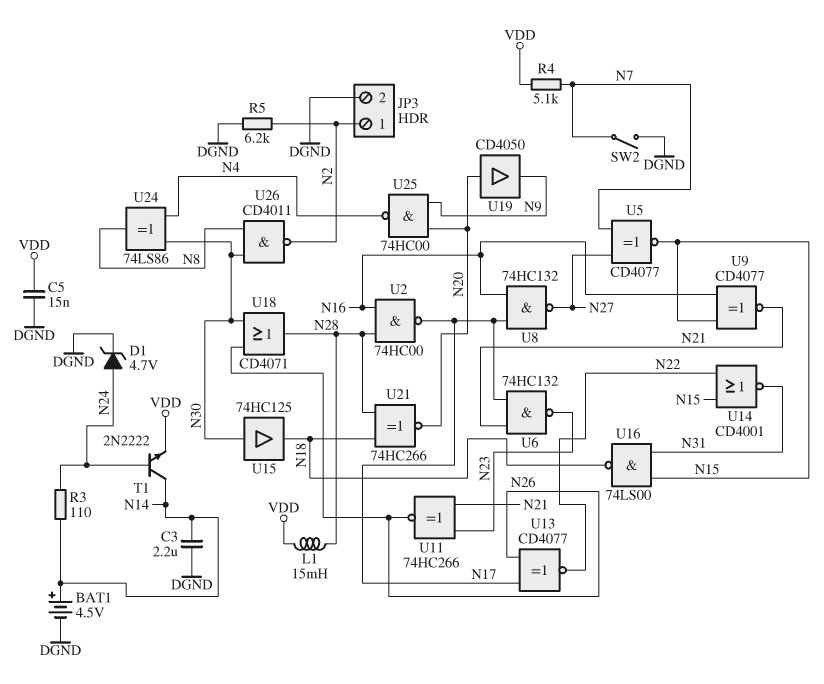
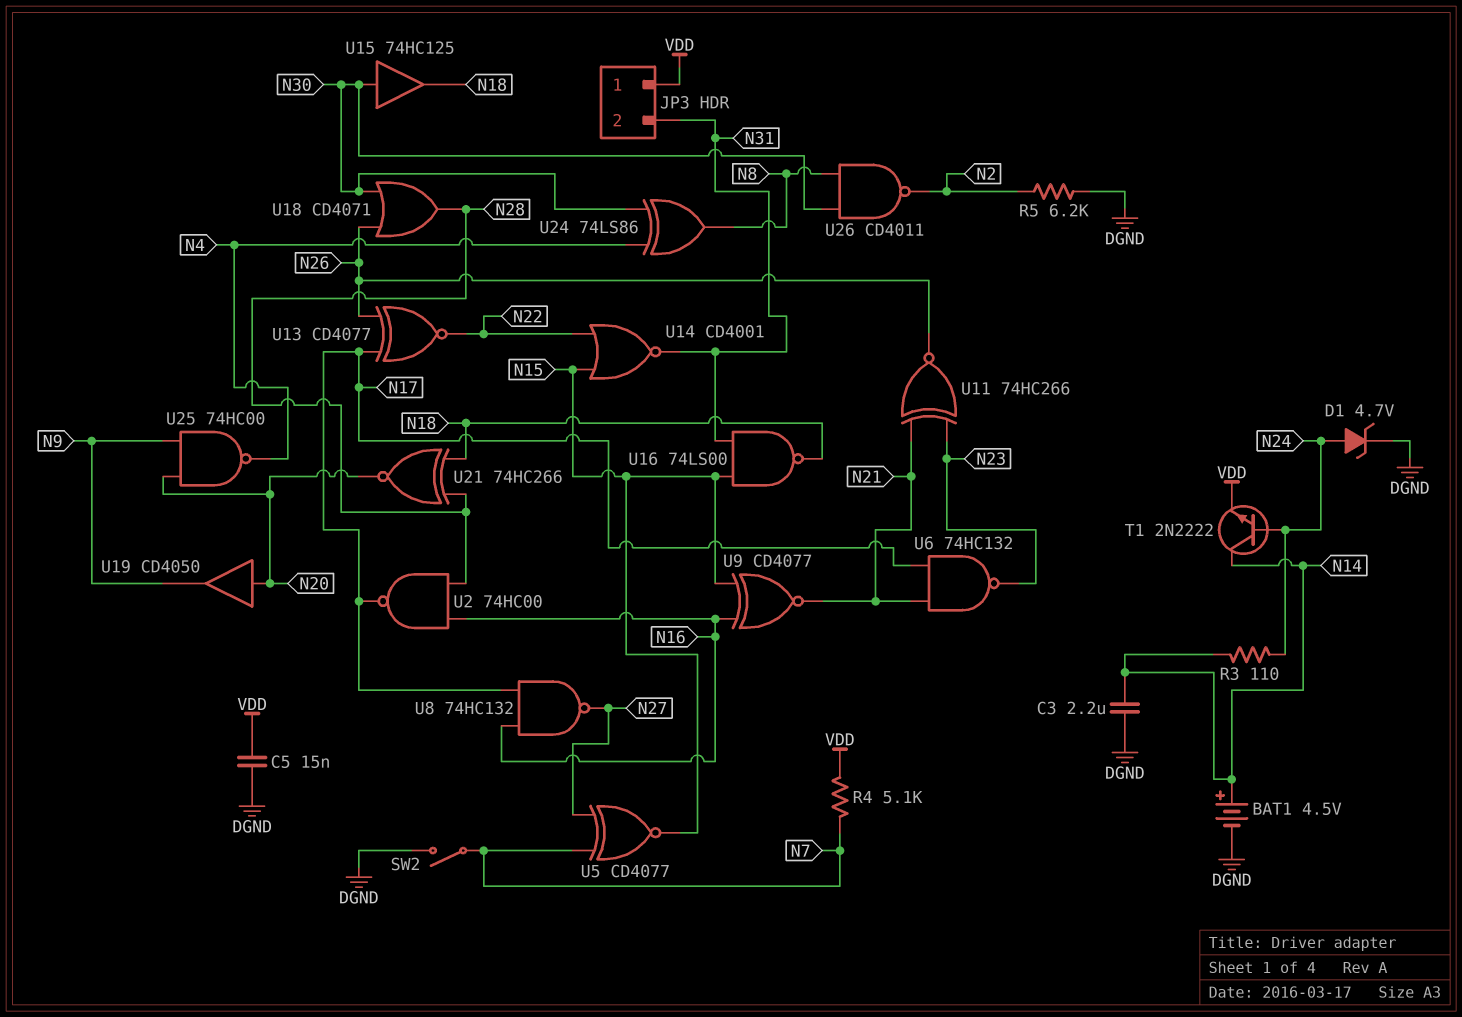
JP3 pin 1: N2 -> VDD
JP3 pin 2: DGND -> N31
L1: 15mH (N28, VDD) -> none

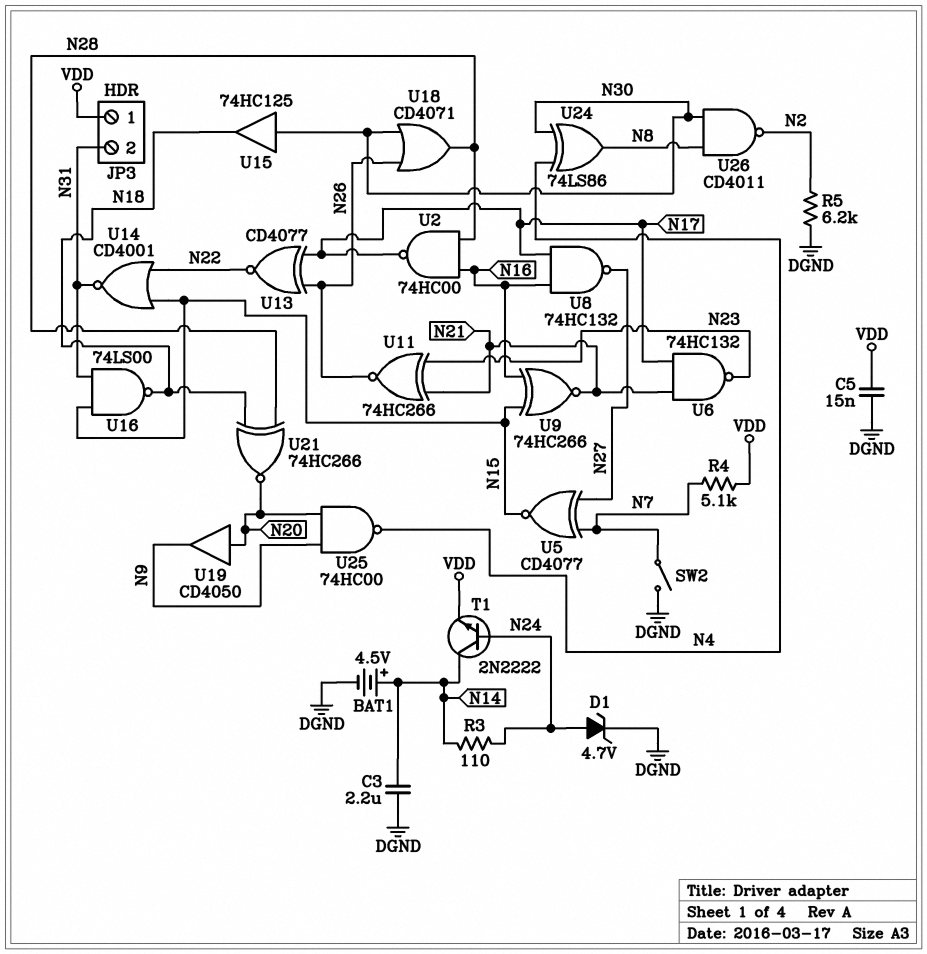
U9: XNOR CD4077 (in N15, in N16, out N21) -> XNOR 74HC266 (in N15, in N16, out N21)

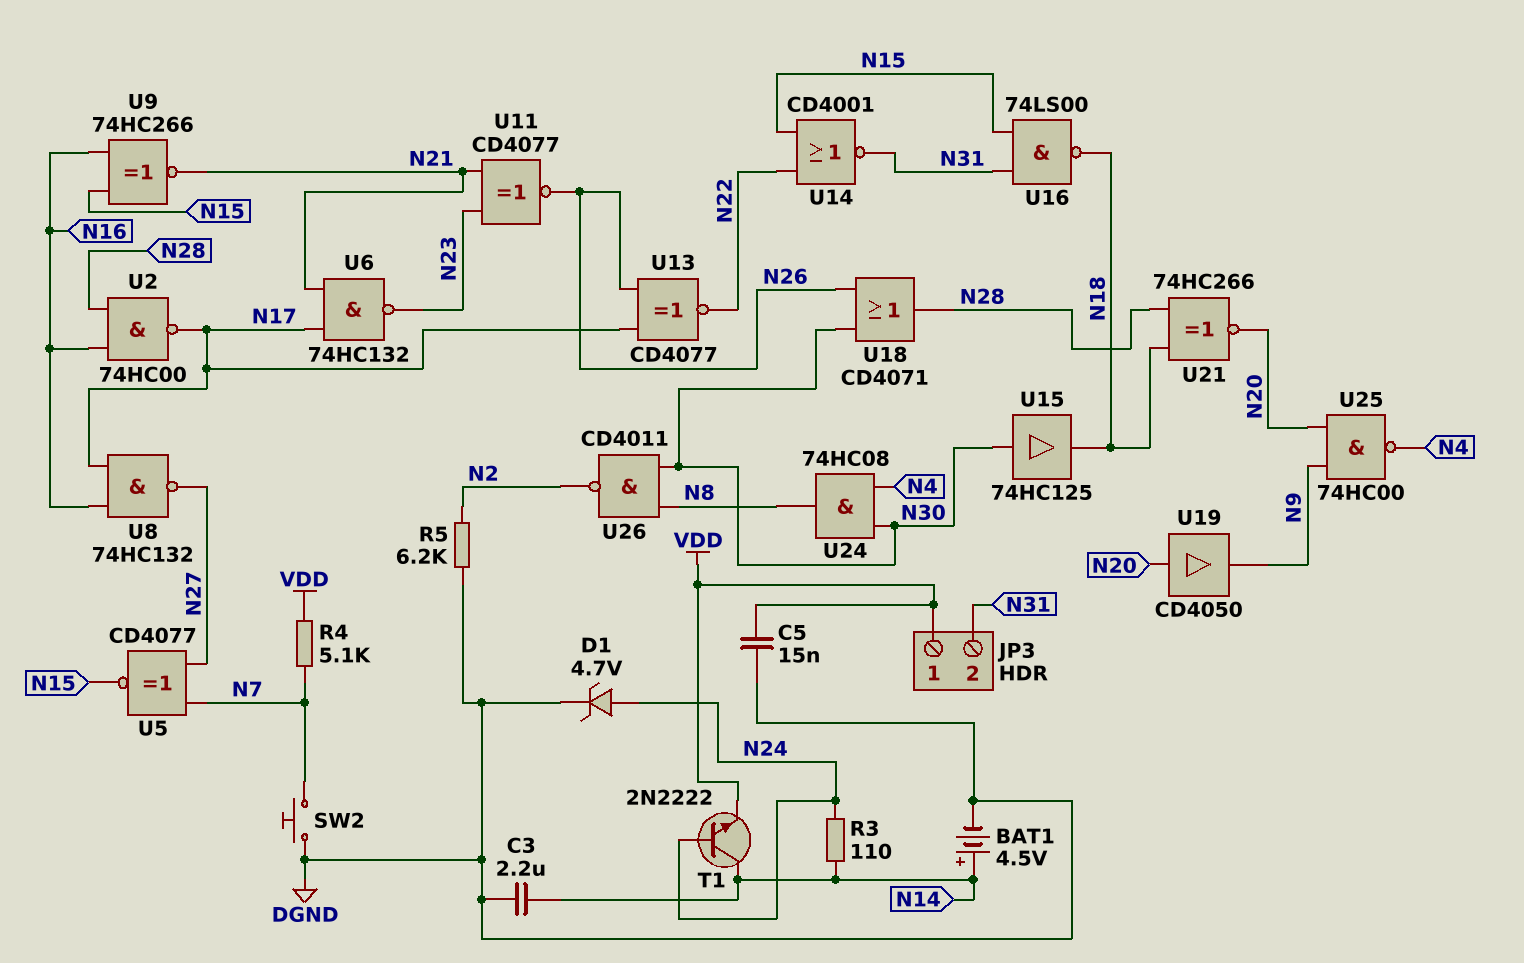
SW2: switch (DGND, N7) -> button (DGND, N7)
U11: XNOR 74HC266 (in N21, in N23, out N26) -> XNOR CD4077 (in N21, in N23, out N26)
U24: XOR 74LS86 (in N4, in N30, out N8) -> AND 74HC08 (in N4, in N30, out N8)

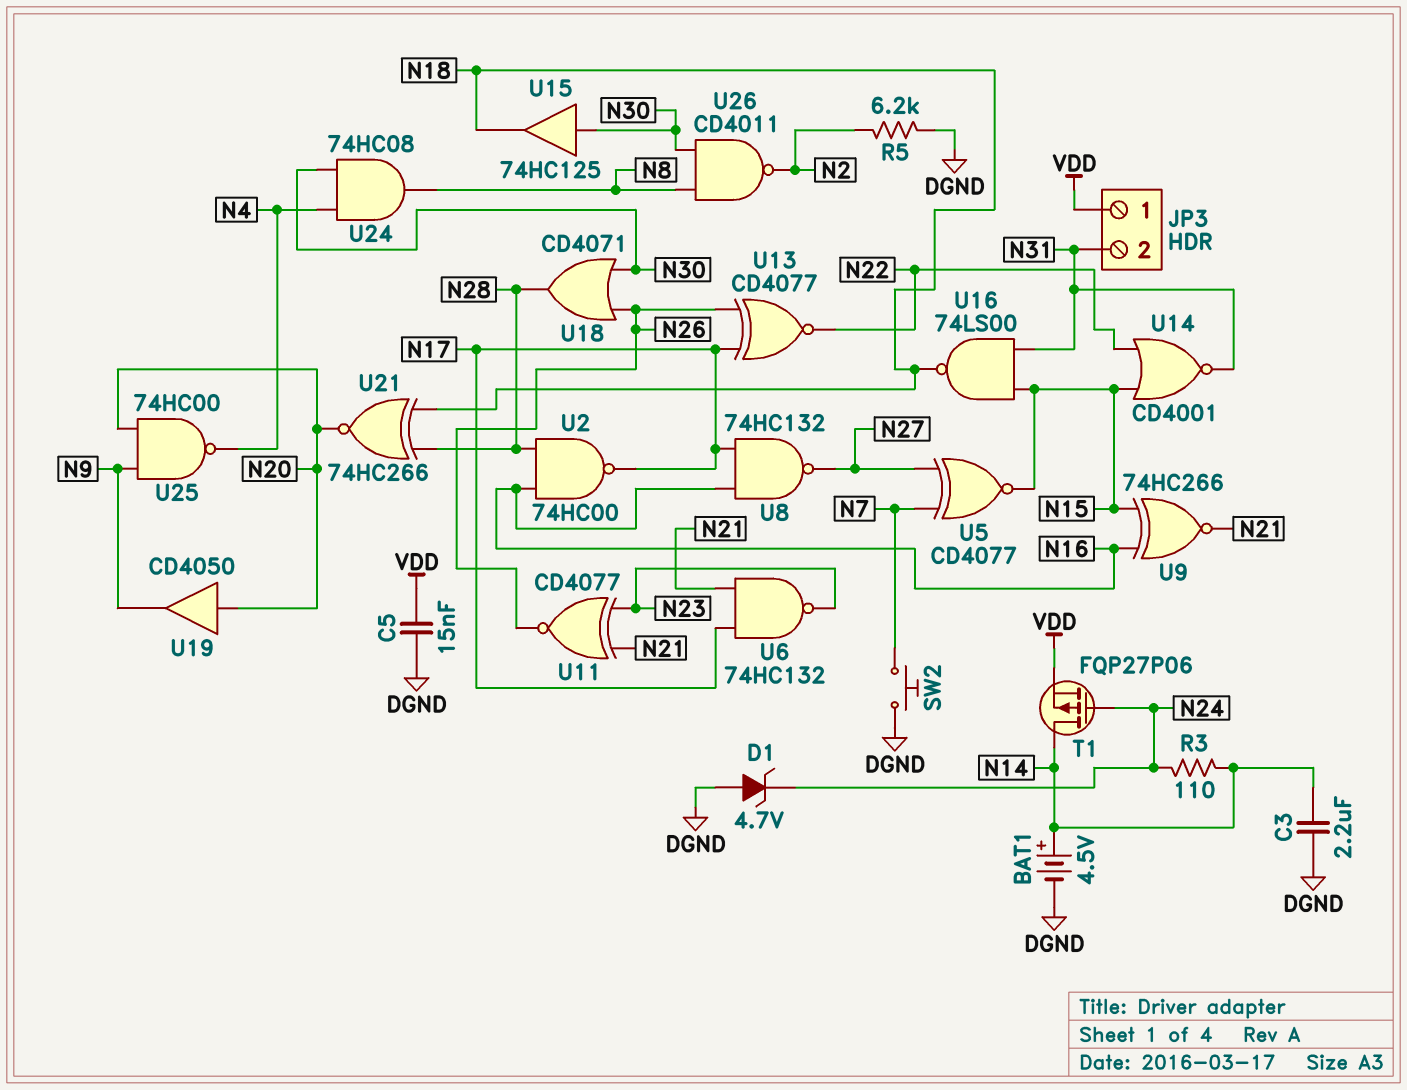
D1: zener 4.7V (A N24, K DGND) -> zener 4.7V (A DGND, K N24)
R4: 5.1k (N7, VDD) -> none
T1: NPN 2N2222 (B N24, C N14, E VDD) -> PMOS FQP27P06 (G N24, D N14, S VDD)

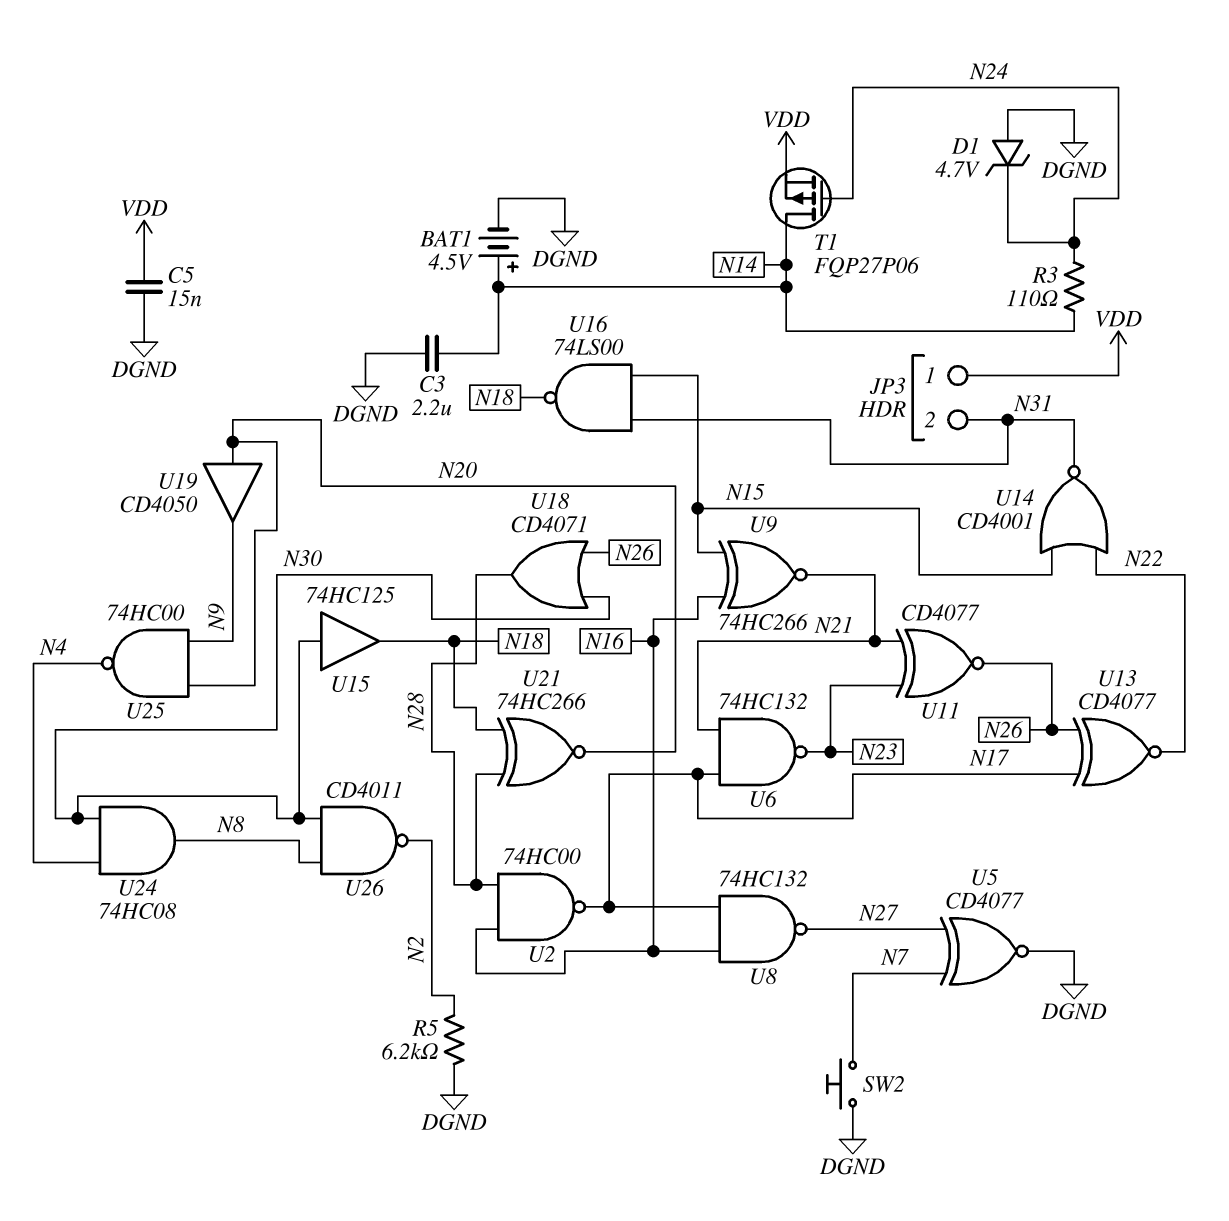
U5: XNOR CD4077 (in N7, in N27, out N15) -> XNOR CD4077 (in N7, in N27, out DGND)

